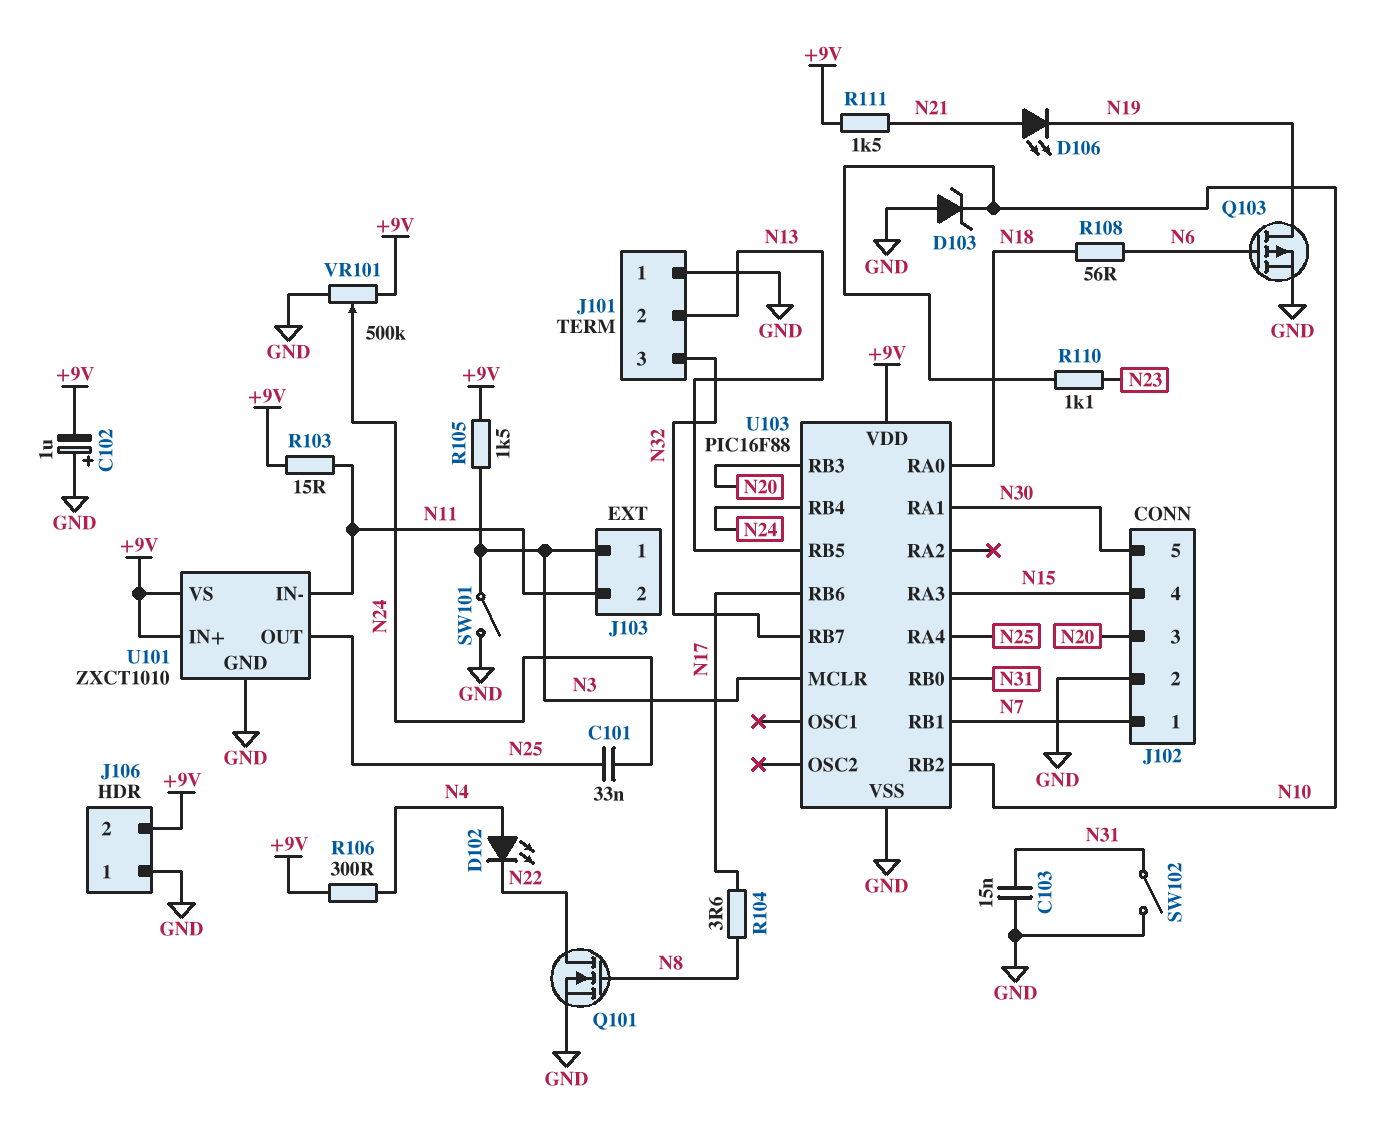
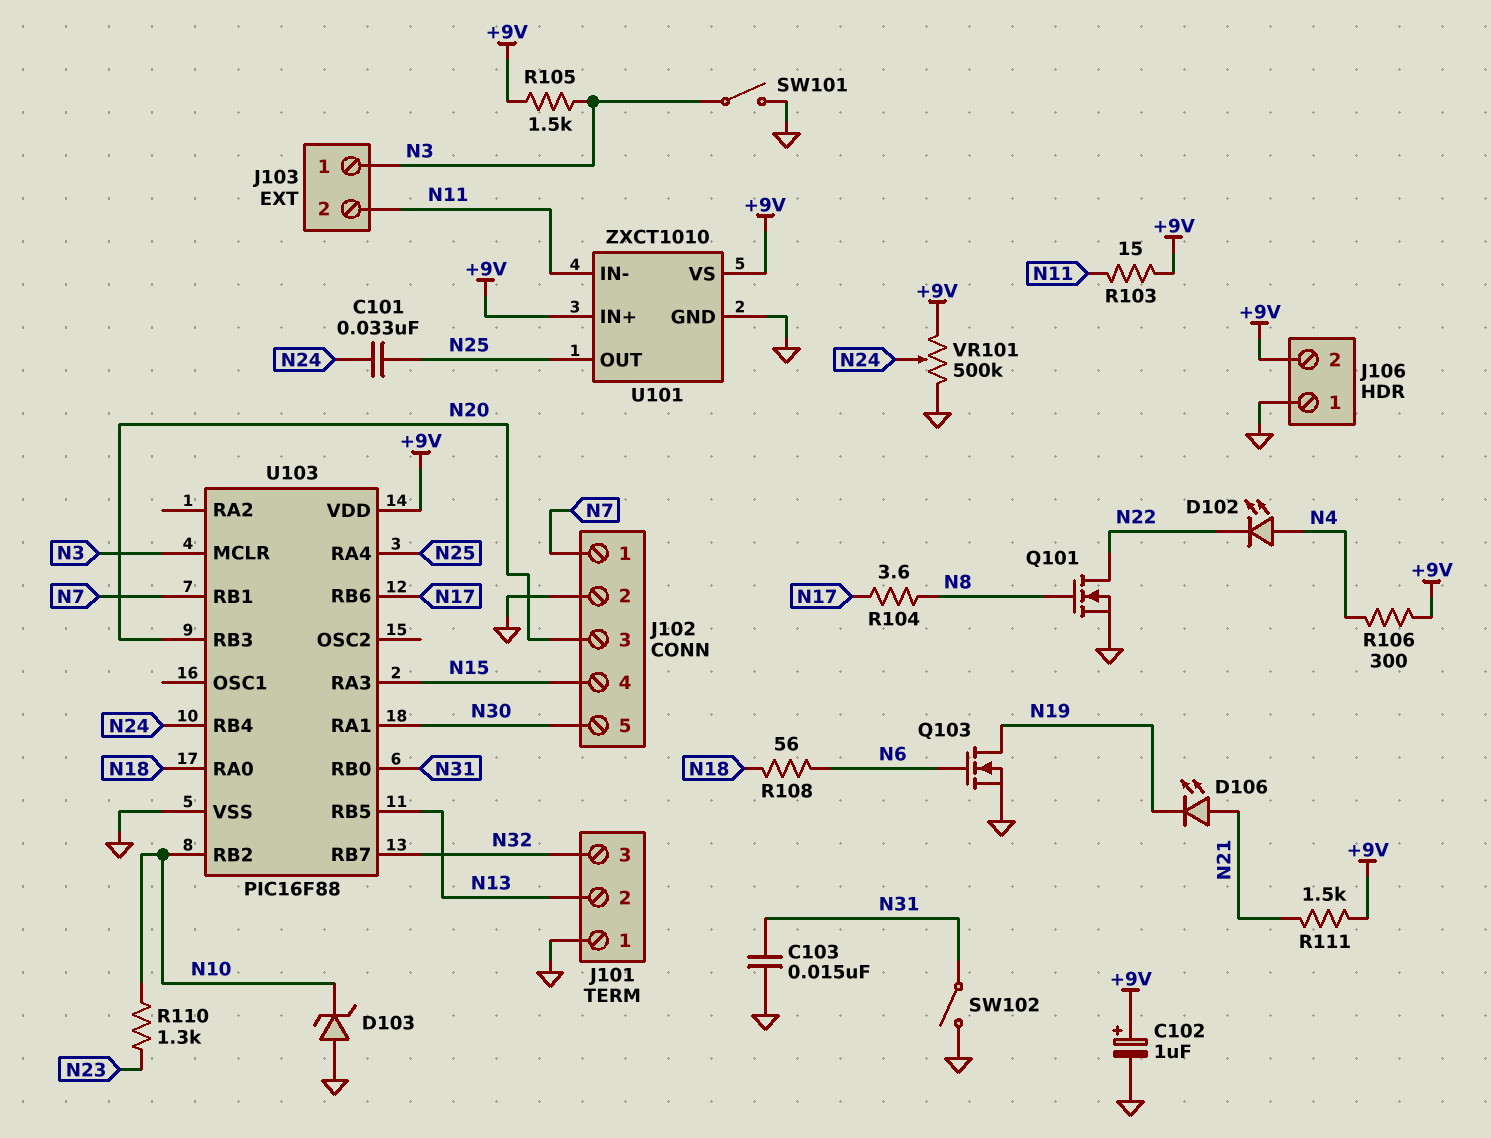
C102: 1uF (plus GND, minus +9V) -> 1uF (plus +9V, minus GND)
Q103: PMOS (G N6, D N19, S GND) -> NMOS (G N6, D N19, S GND)
R110: 1.1k (N10, N23) -> 1.3k (N10, N23)

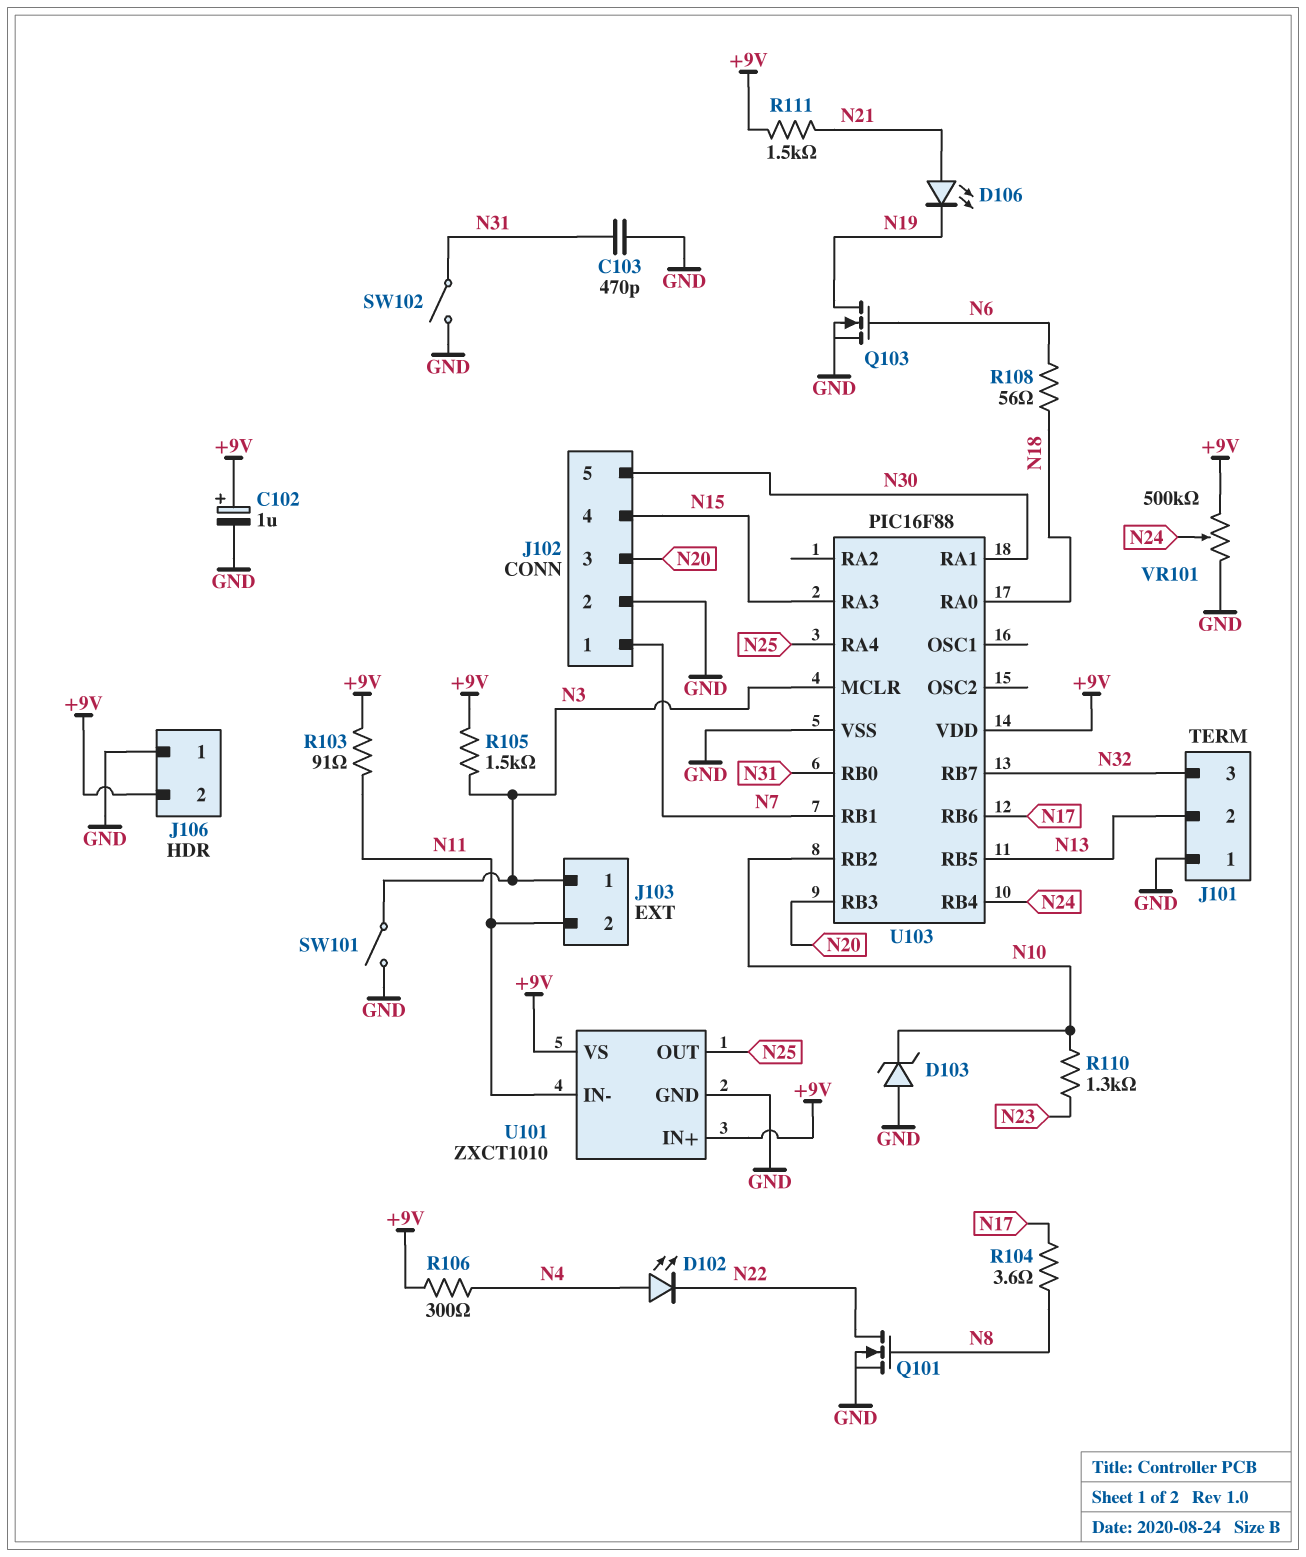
C101: 33nF (N24, N25) -> none
C103: 15nF (GND, N31) -> 470pF (GND, N31)
R103: 15 (+9V, N11) -> 91 (+9V, N11)

